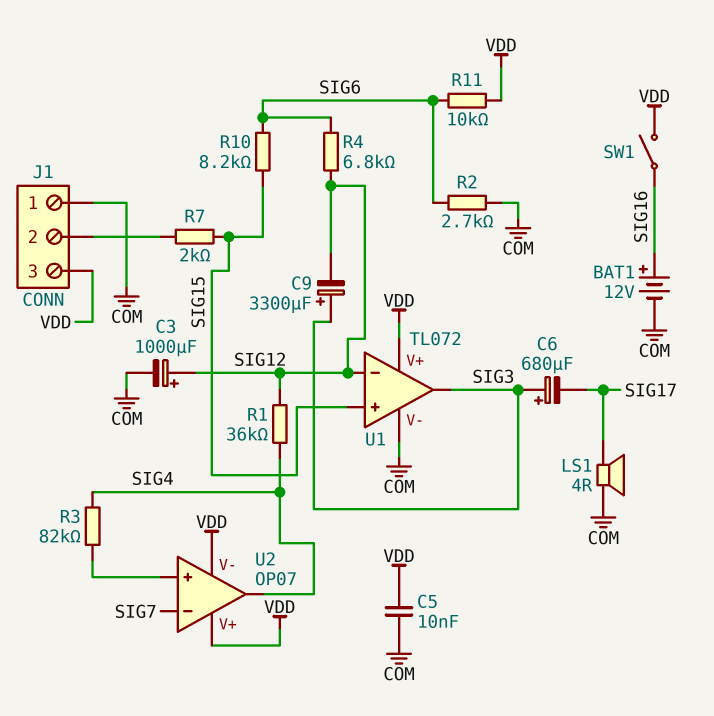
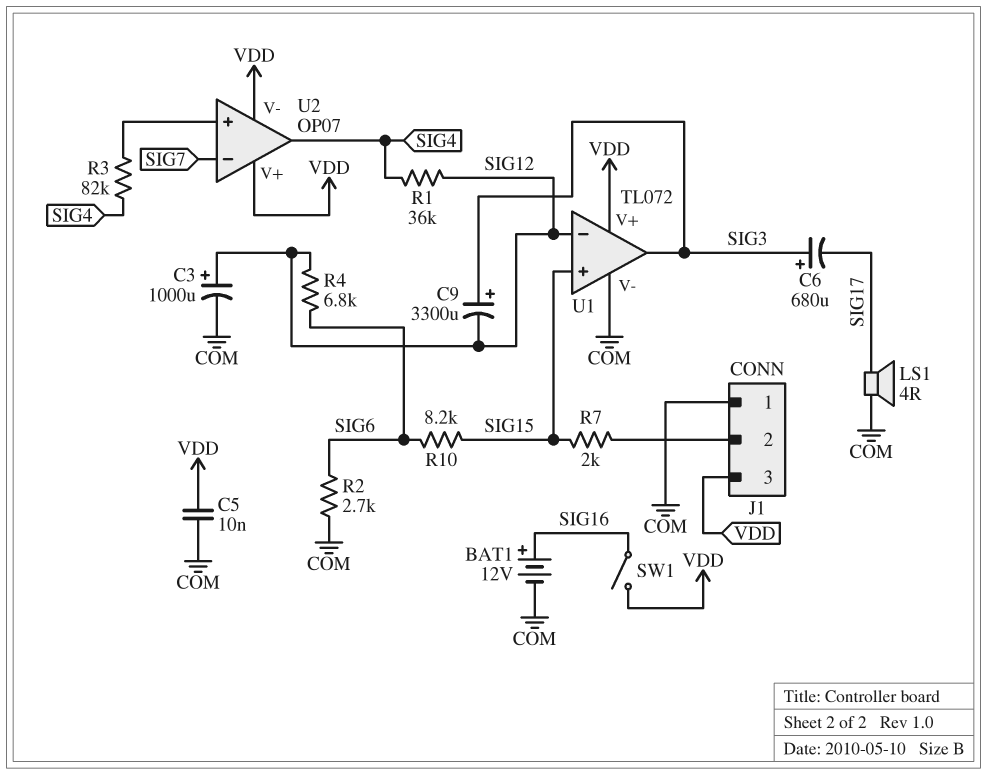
R11: 10k (SIG6, VDD) -> none

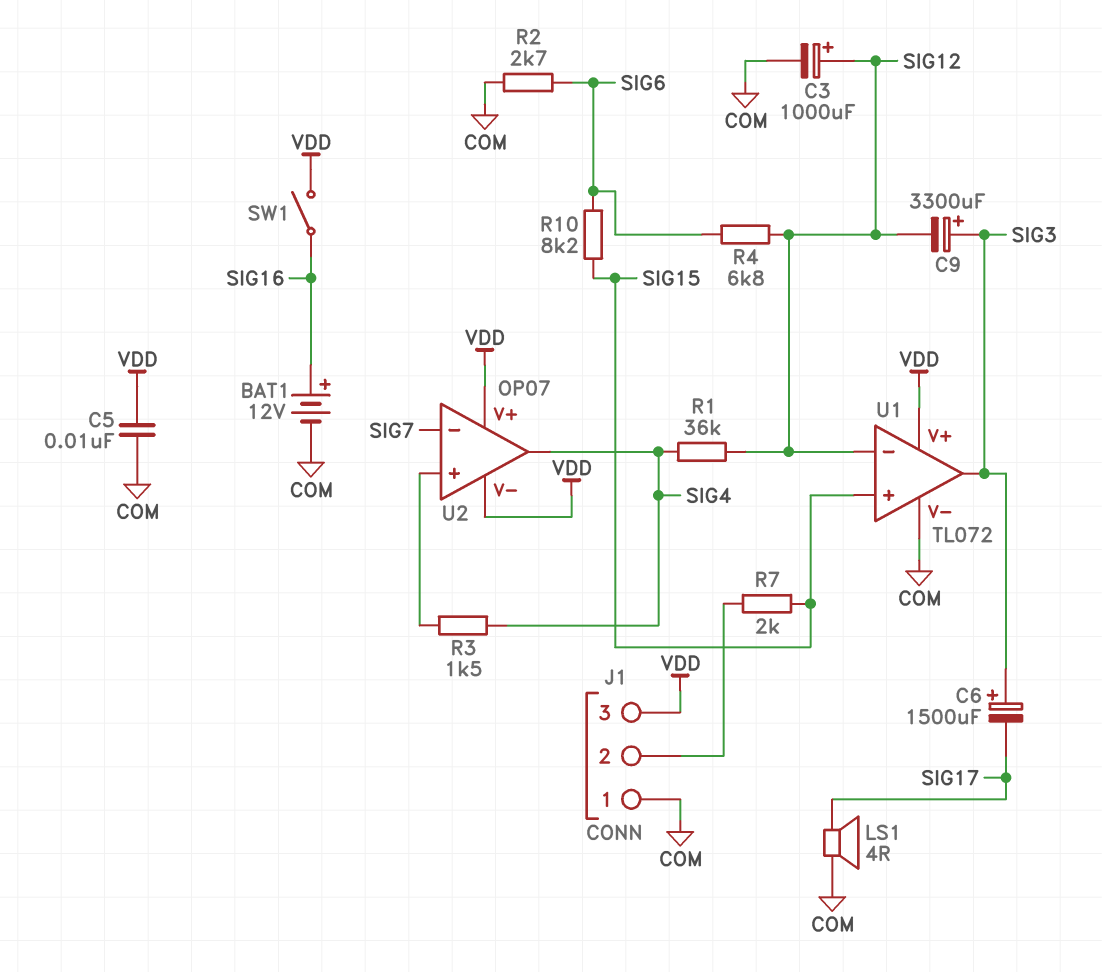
C6: 680uF (plus SIG3, minus SIG17) -> 1500uF (plus SIG3, minus SIG17)
R3: 82k (SIG4, U2/in+) -> 1.5k (SIG4, U2/in+)

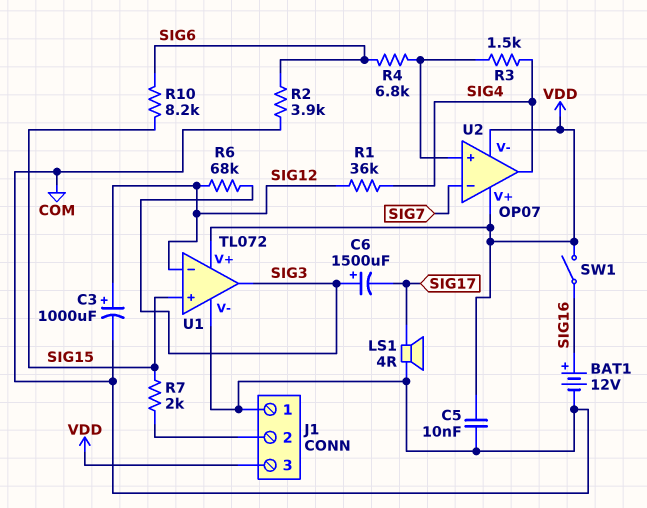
C9: 3300uF (plus SIG3, minus SIG12) -> none
R2: 2.7k (COM, SIG6) -> 3.9k (COM, SIG6)
R4: 6.8k (SIG6, SIG12) -> 6.8k (SIG6, U2/in+)
R6: none -> 68k (SIG3, SIG12)

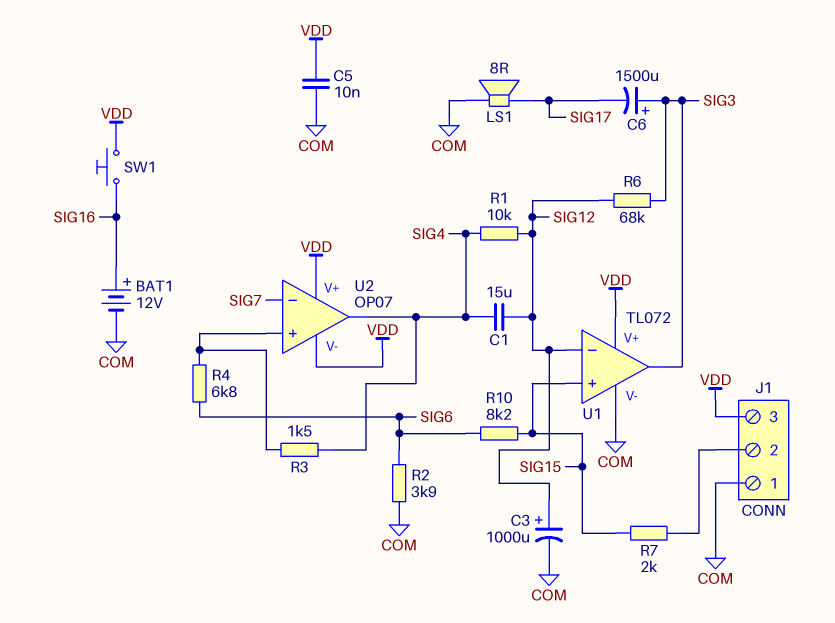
C1: none -> 15uF (SIG4, SIG12)
LS1: speaker 4R (COM, SIG17) -> speaker 8R (COM, SIG17)
R1: 36k (SIG4, SIG12) -> 10k (SIG4, SIG12)
SW1: switch (SIG16, VDD) -> button (SIG16, VDD)

